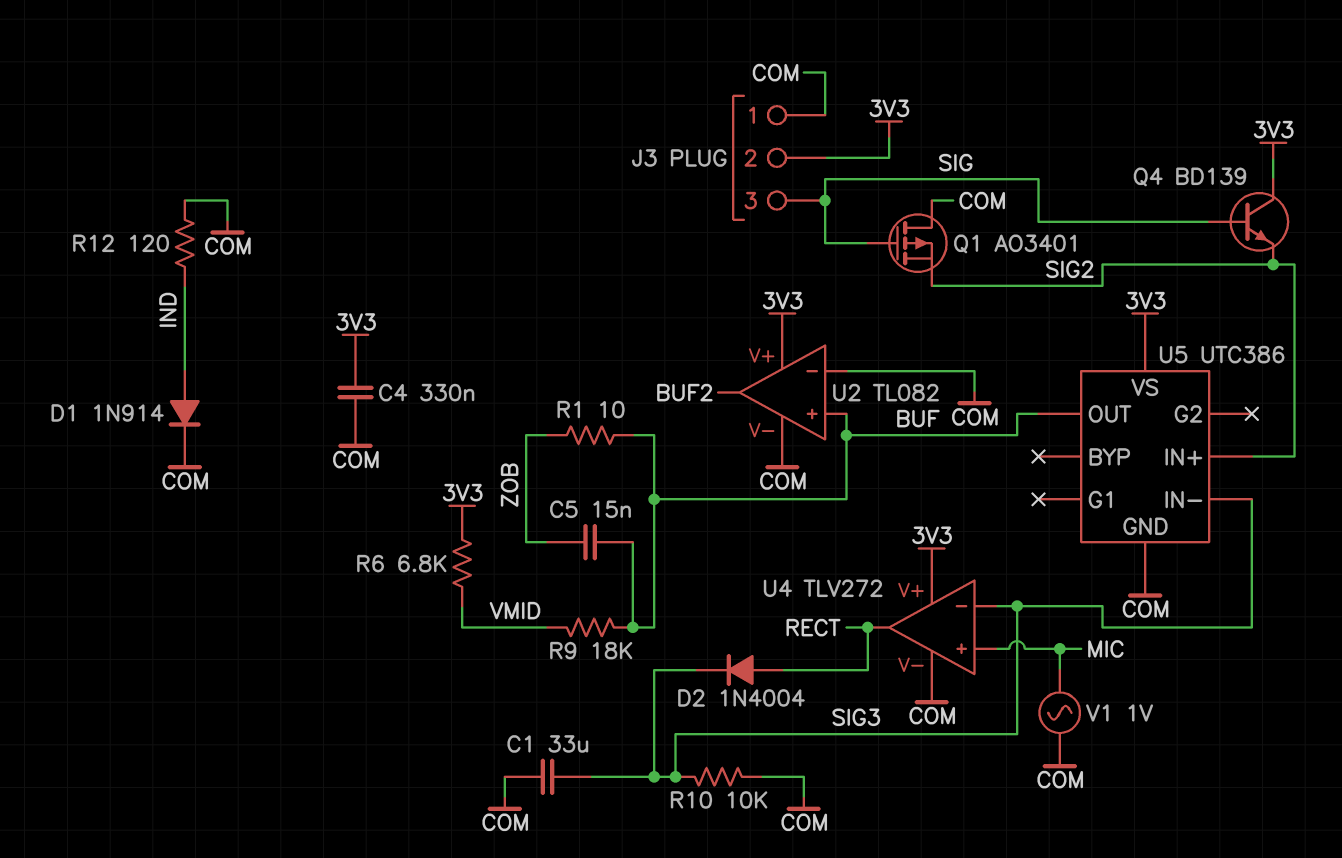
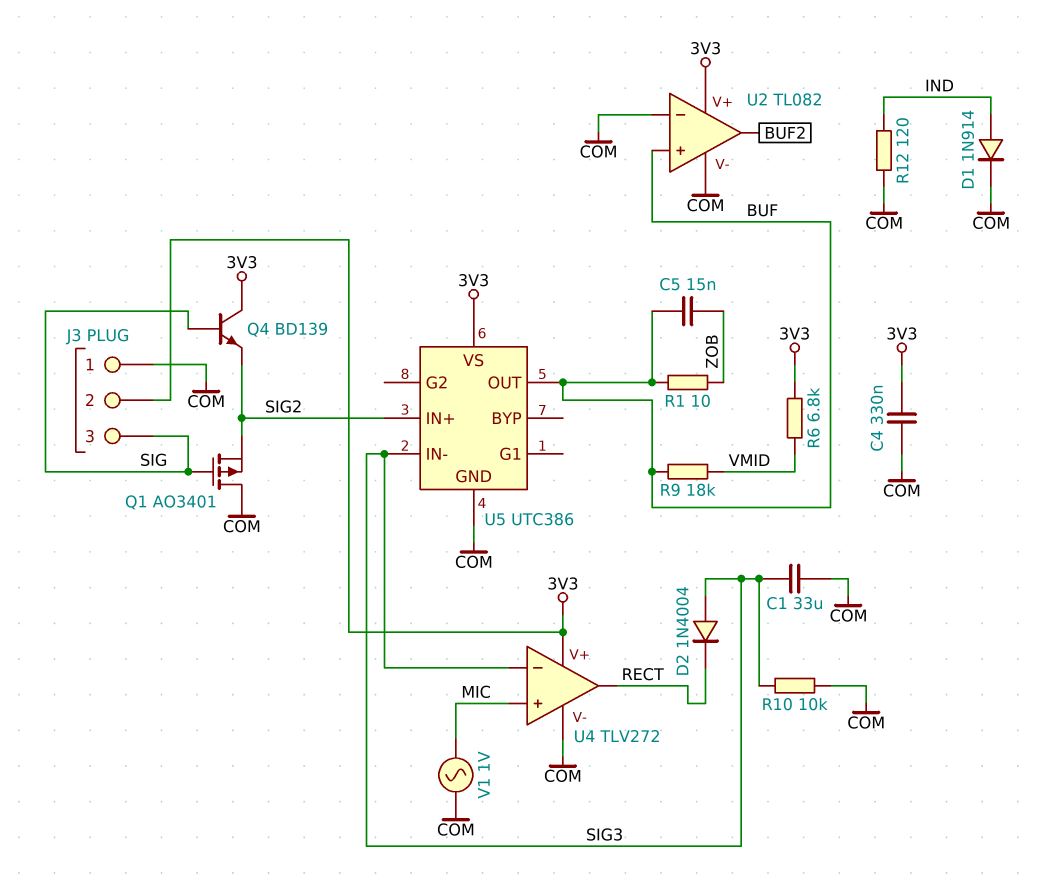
D2: diode 1N4004 (A RECT, K SIG3) -> diode 1N4004 (A SIG3, K RECT)

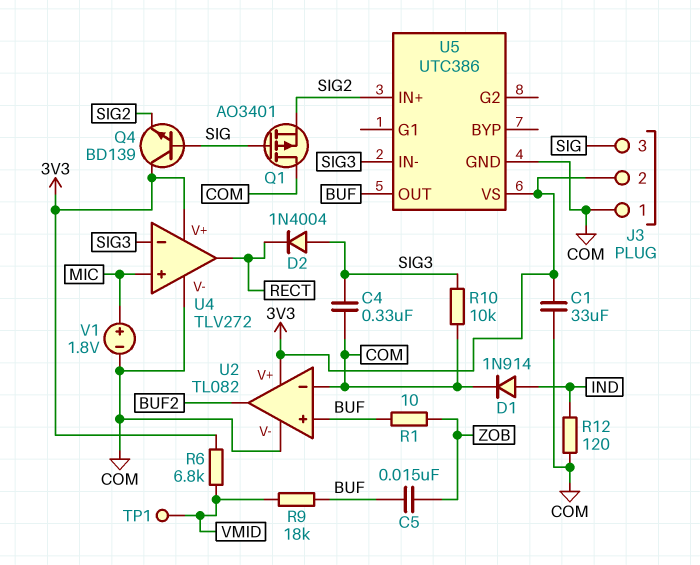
C1: 33uF (COM, SIG3) -> 33uF (3V3, COM)
C4: 330nF (3V3, COM) -> 330nF (COM, SIG3)
TP1: none -> test point (VMID)
V1: AC 1V (COM, MIC) -> 1.8V (plus MIC, minus COM)

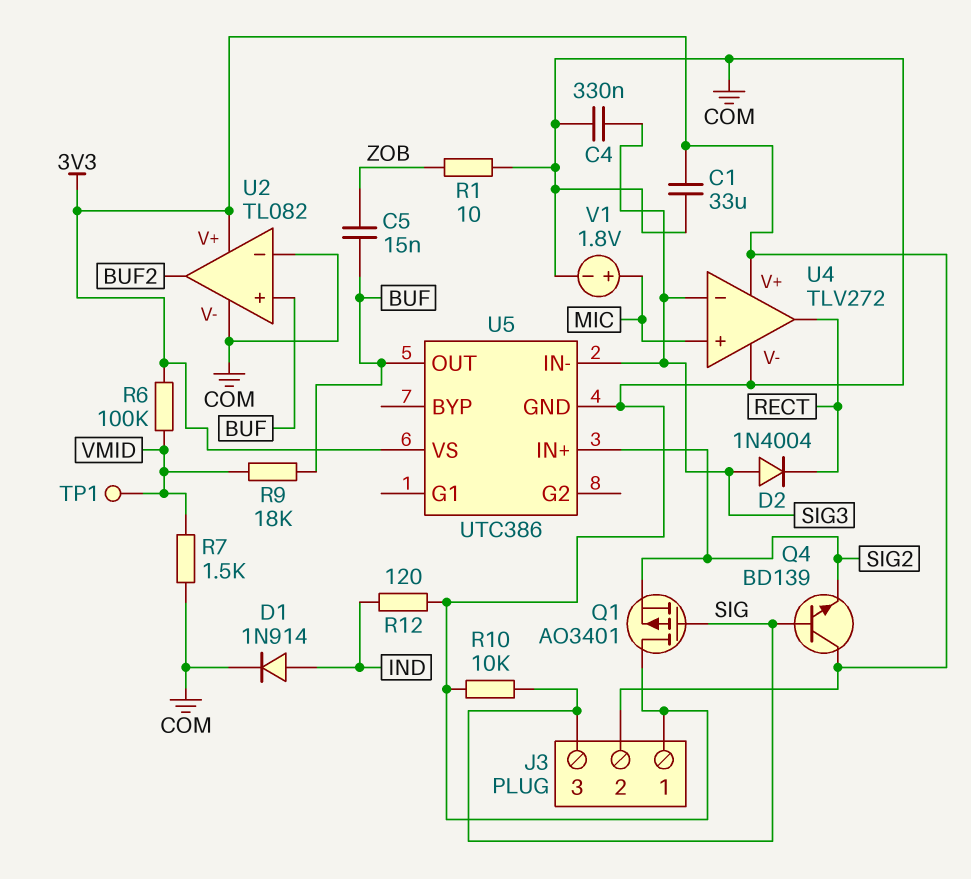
R1: 10 (BUF, ZOB) -> 10 (COM, ZOB)
R6: 6.8k (3V3, VMID) -> 100k (3V3, VMID)
R7: none -> 1.5k (COM, VMID)
R10: 10k (COM, SIG3) -> 10k (COM, SIG)

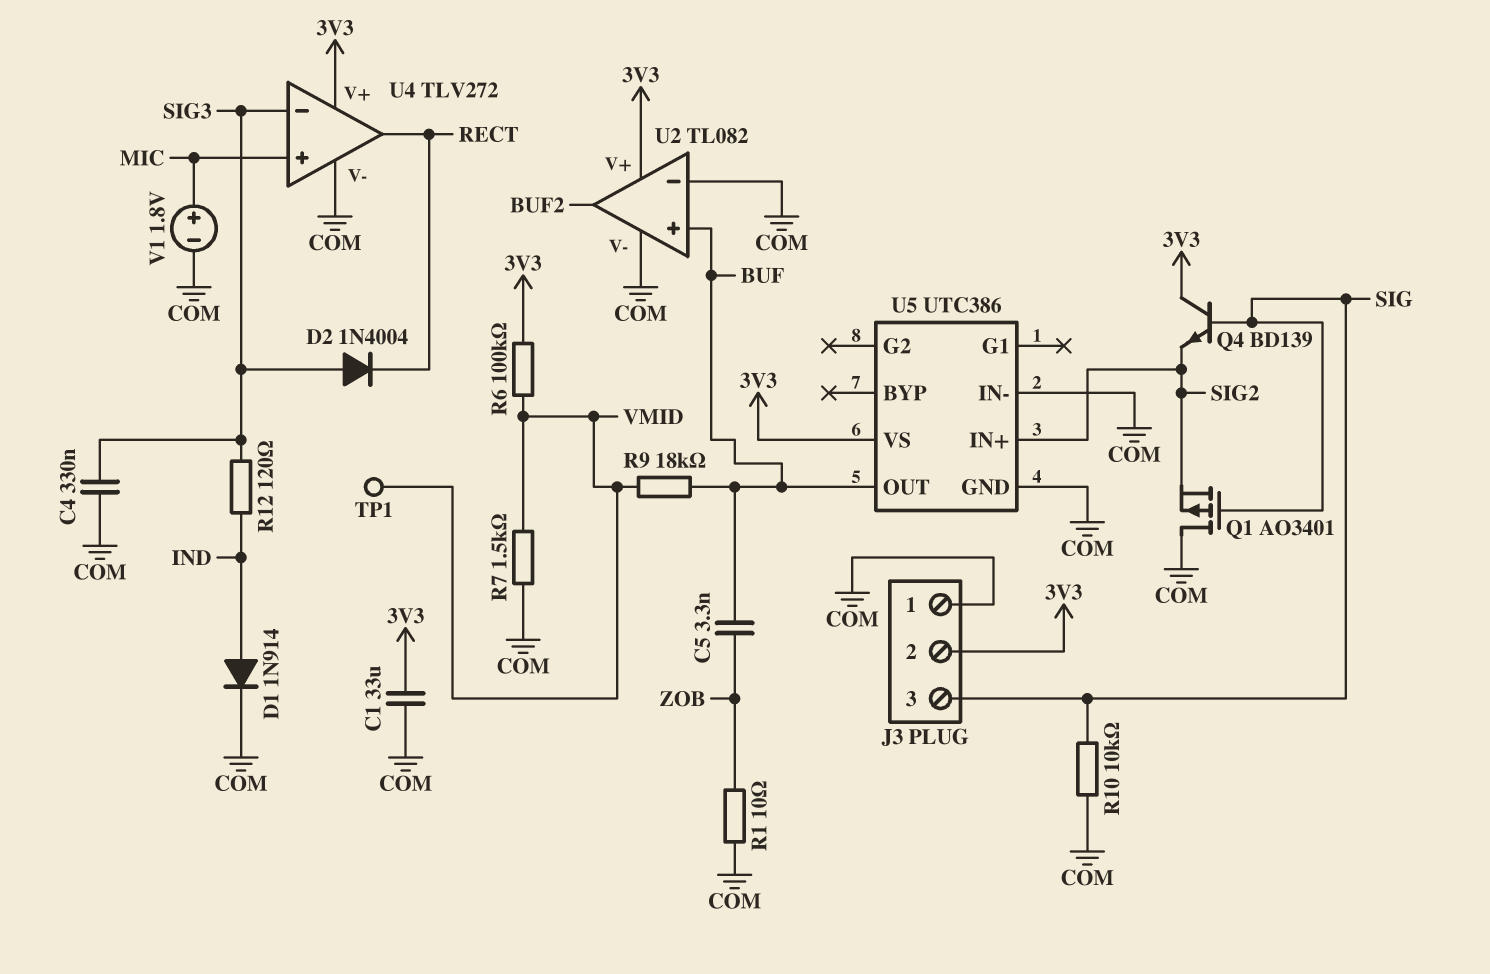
C5: 15nF (BUF, ZOB) -> 3.3nF (BUF, ZOB)
R12: 120 (COM, IND) -> 120 (IND, SIG3)
U5 pin IN-: SIG3 -> COM

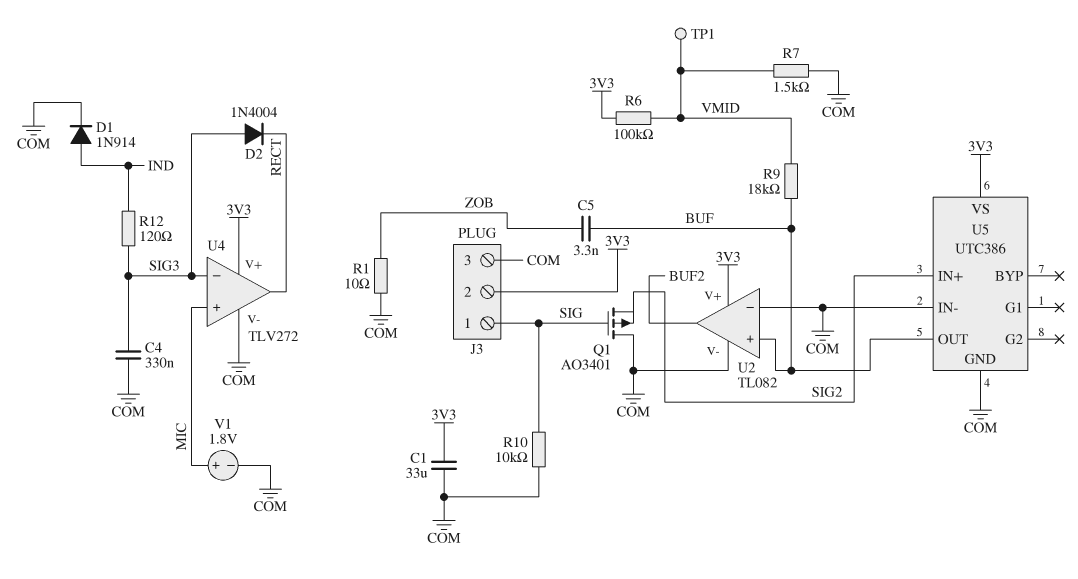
J3 pin 1: COM -> SIG
J3 pin 3: SIG -> COM
Q4: NPN BD139 (B SIG, C 3V3, E SIG2) -> none

